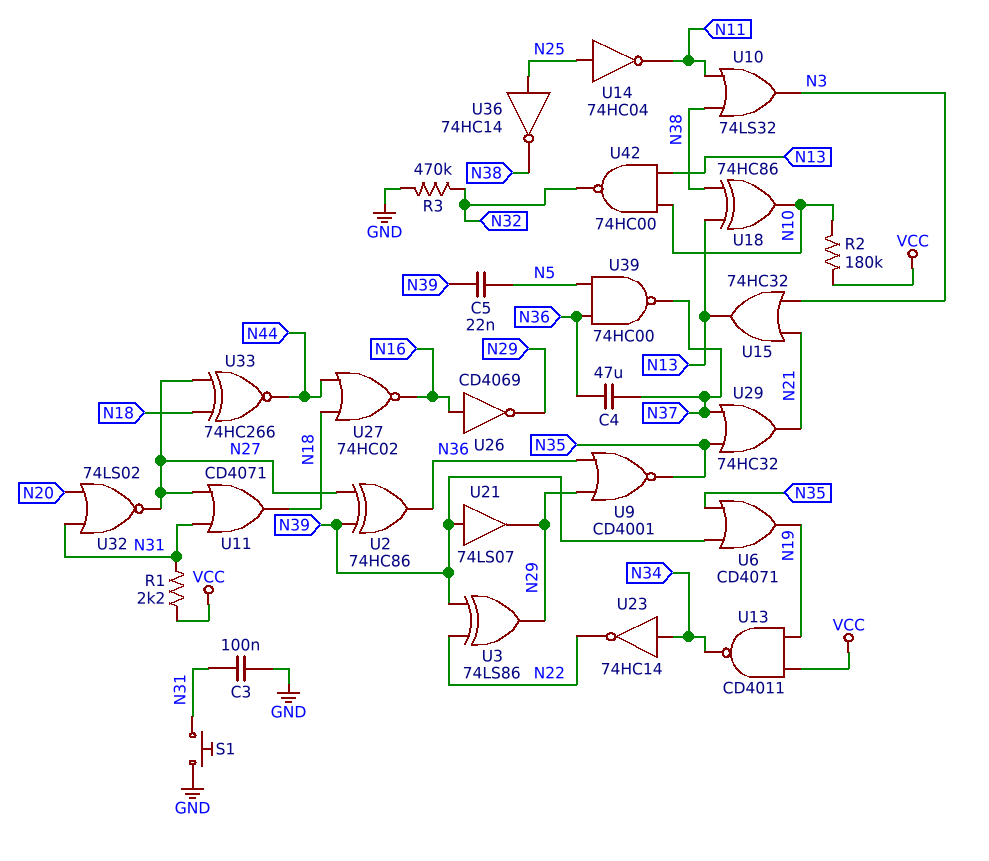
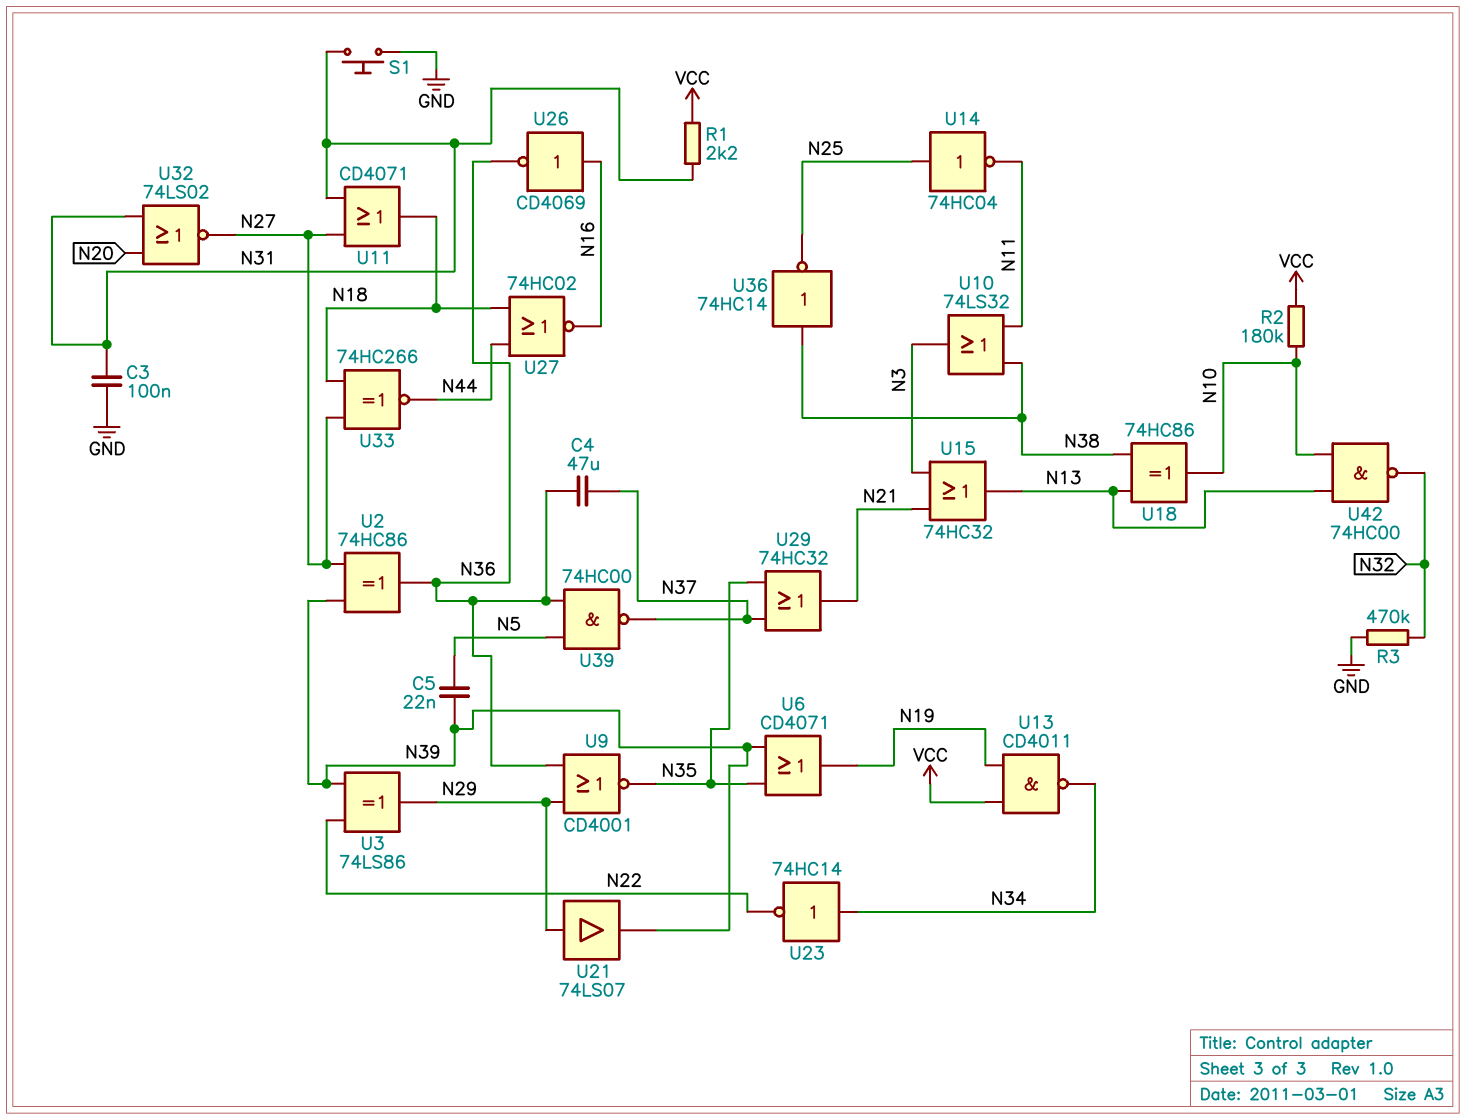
U21: buffer 74LS07 (in N39, out N29) -> buffer 74LS07 (in N29, out N39)
U26: NOT CD4069 (in N16, out N29) -> NOT CD4069 (in N16, out N36)
U36: NOT 74HC14 (in N25, out N38) -> NOT 74HC14 (in N38, out N25)

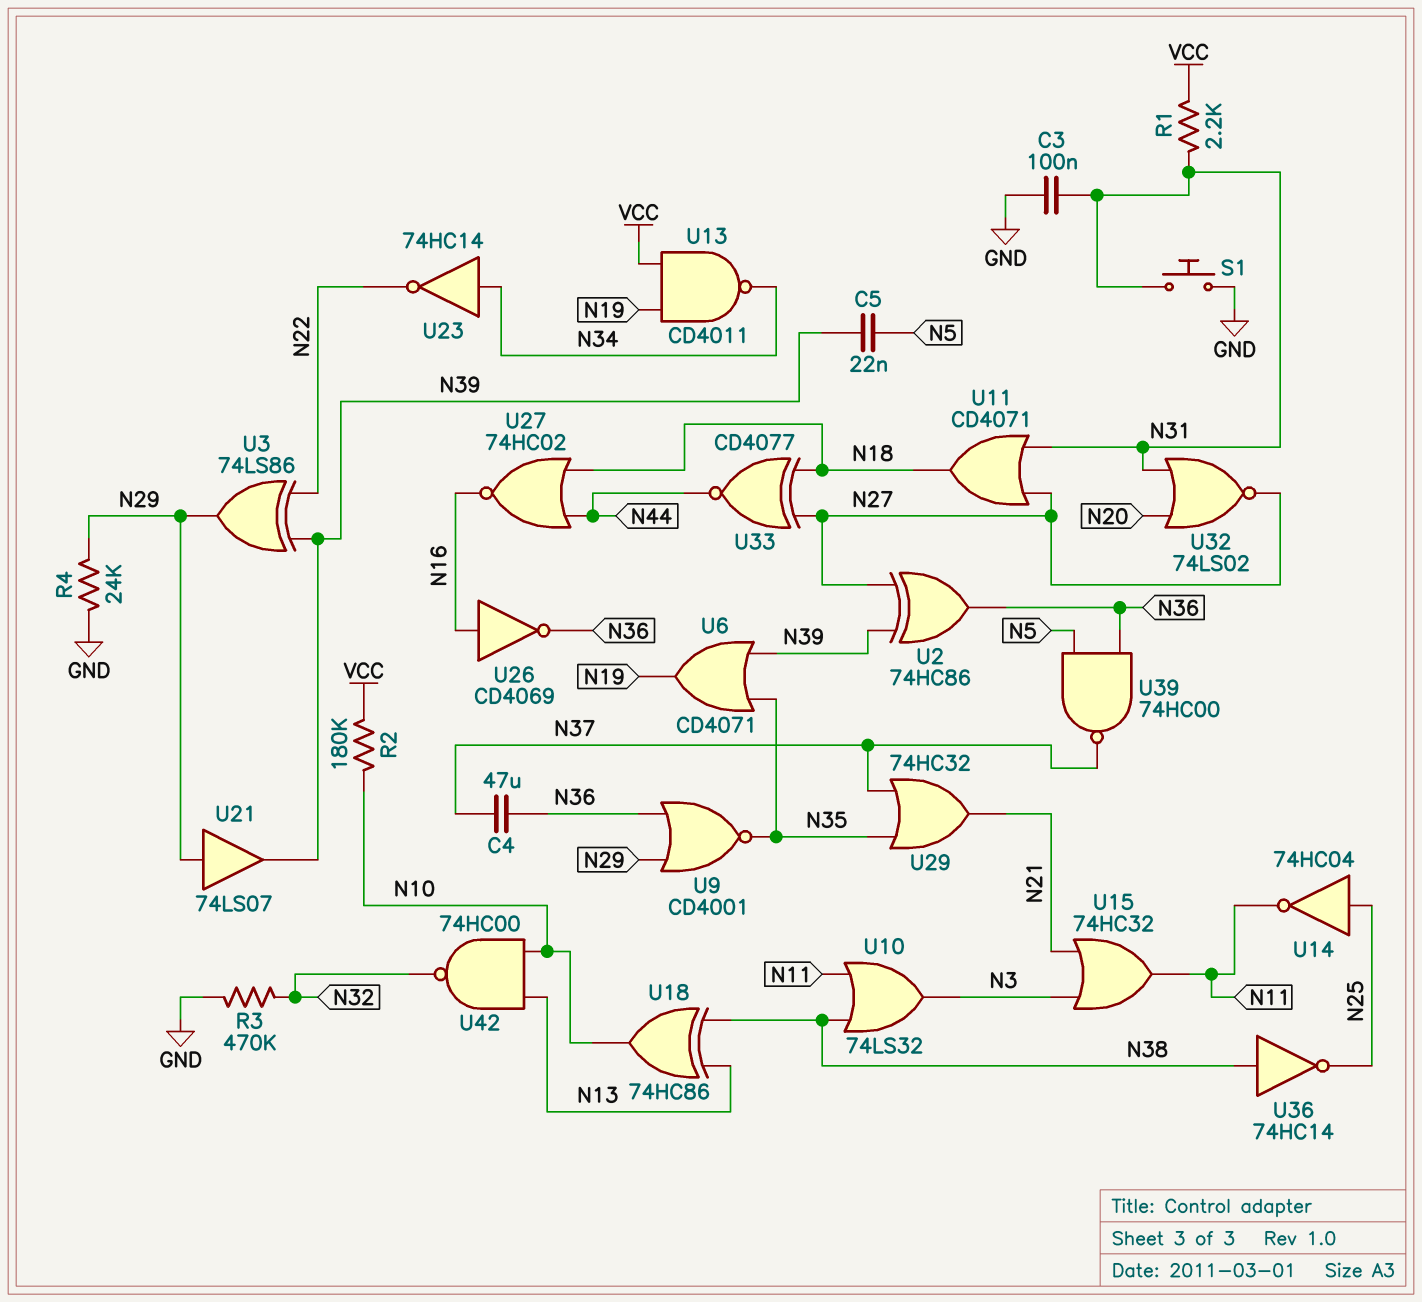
R4: none -> 24k (GND, N29)
U15: OR 74HC32 (in N3, in N21, out N13) -> OR 74HC32 (in N3, in N21, out N11)
U33: XNOR 74HC266 (in N18, in N27, out N44) -> XNOR CD4077 (in N18, in N27, out N44)

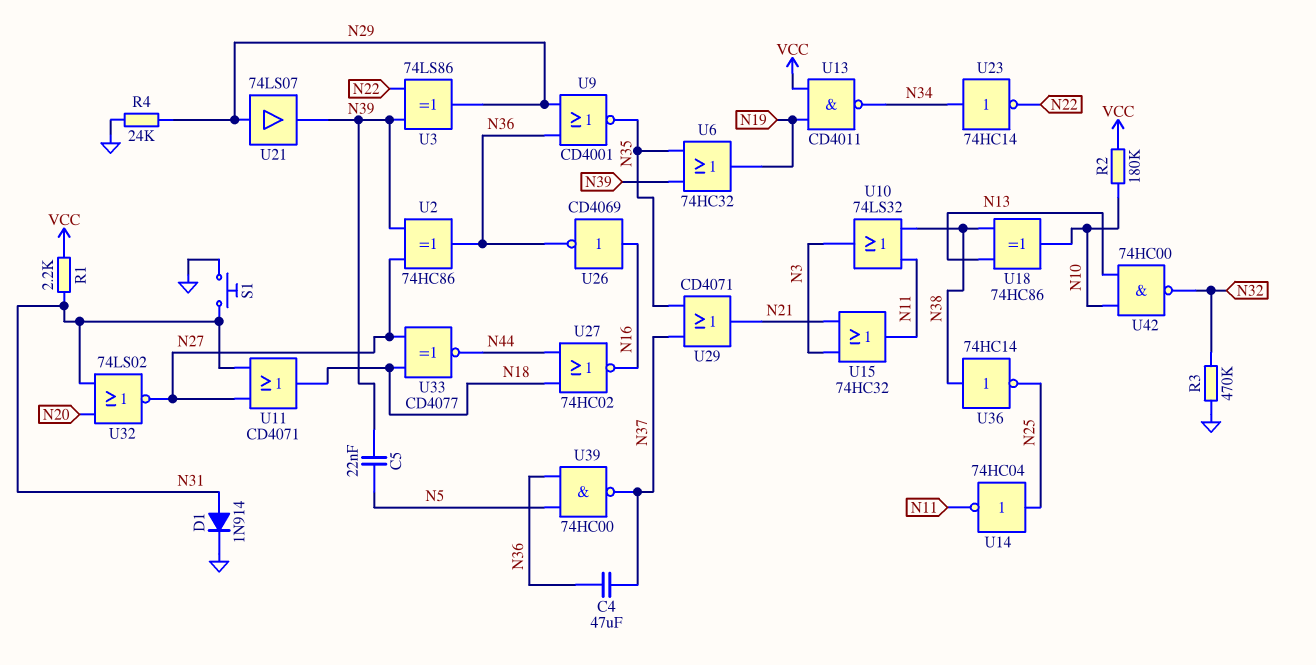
C3: 100nF (GND, N31) -> none
D1: none -> diode 1N914 (A N31, K GND)
U6: OR CD4071 (in N35, in N39, out N19) -> OR 74HC32 (in N35, in N39, out N19)
U29: OR 74HC32 (in N35, in N37, out N21) -> OR CD4071 (in N35, in N37, out N21)

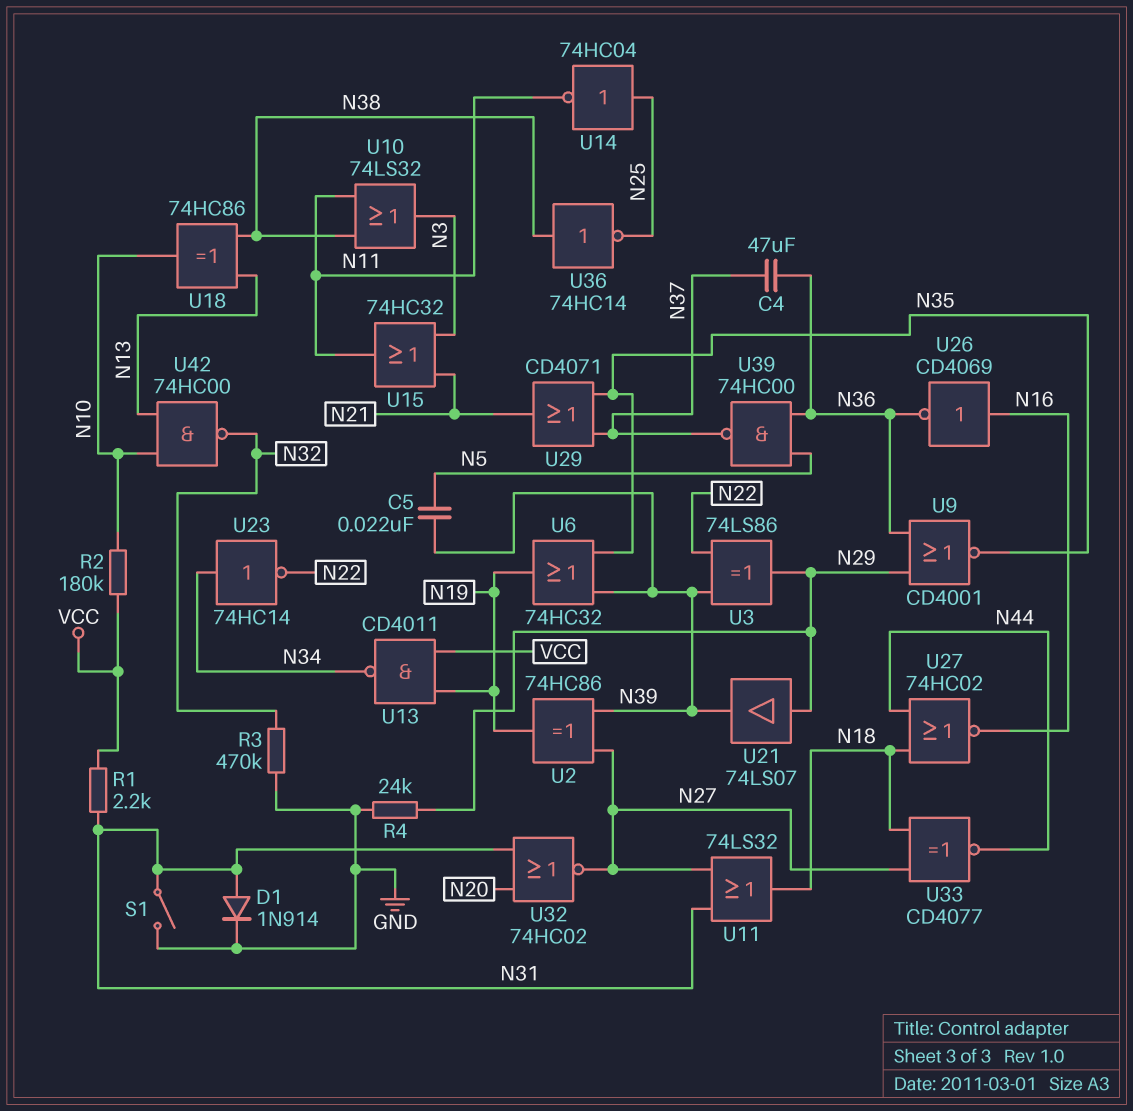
S1: button (GND, N31) -> switch (GND, N31)
U2: XOR 74HC86 (in N27, in N39, out N36) -> XOR 74HC86 (in N27, in N39, out N19)
U11: OR CD4071 (in N27, in N31, out N18) -> OR 74LS32 (in N27, in N31, out N18)
U32: NOR 74LS02 (in N20, in N31, out N27) -> NOR 74HC02 (in N20, in N31, out N27)

